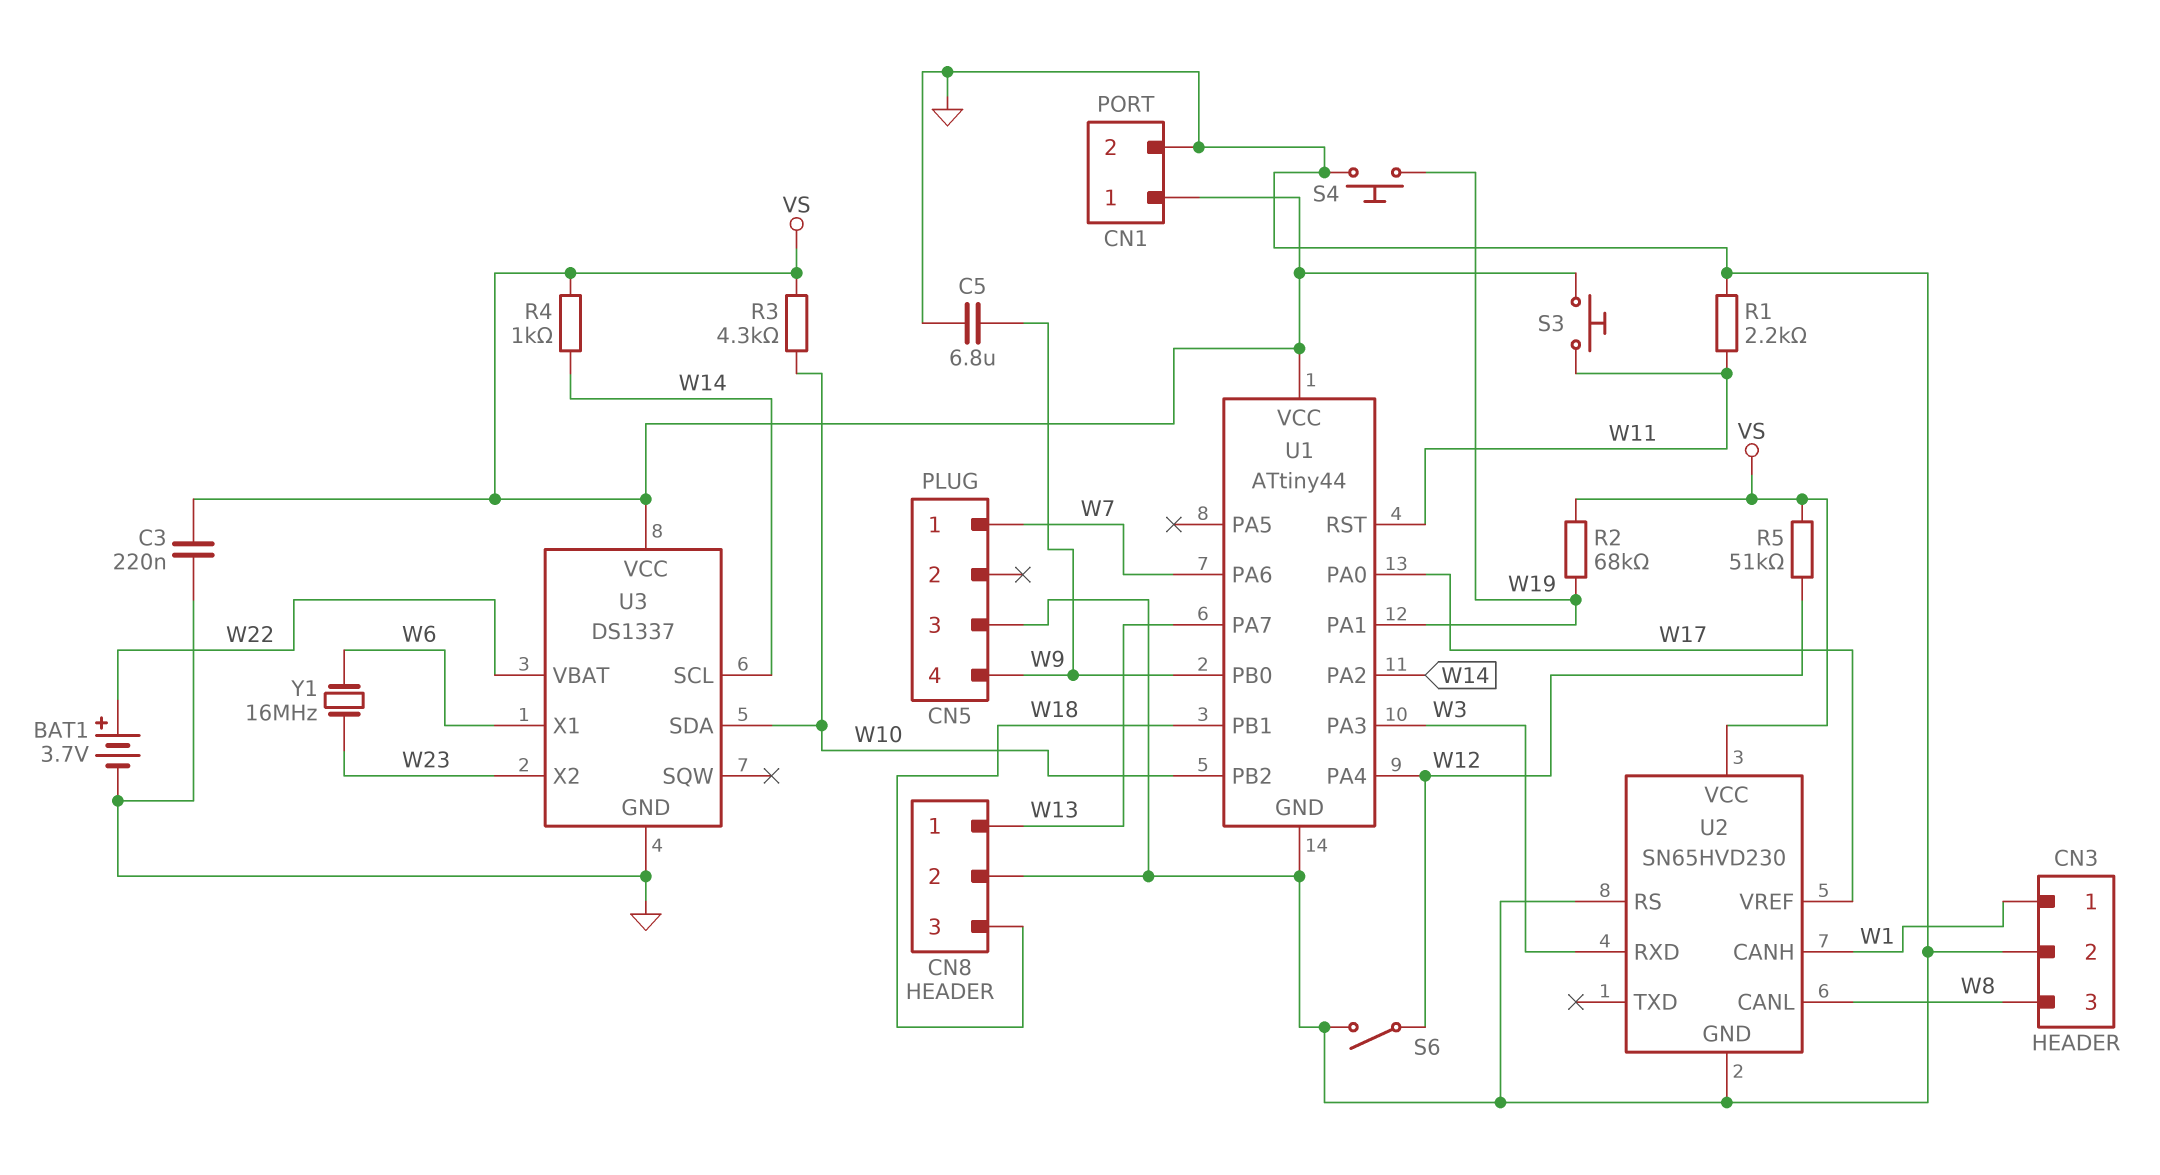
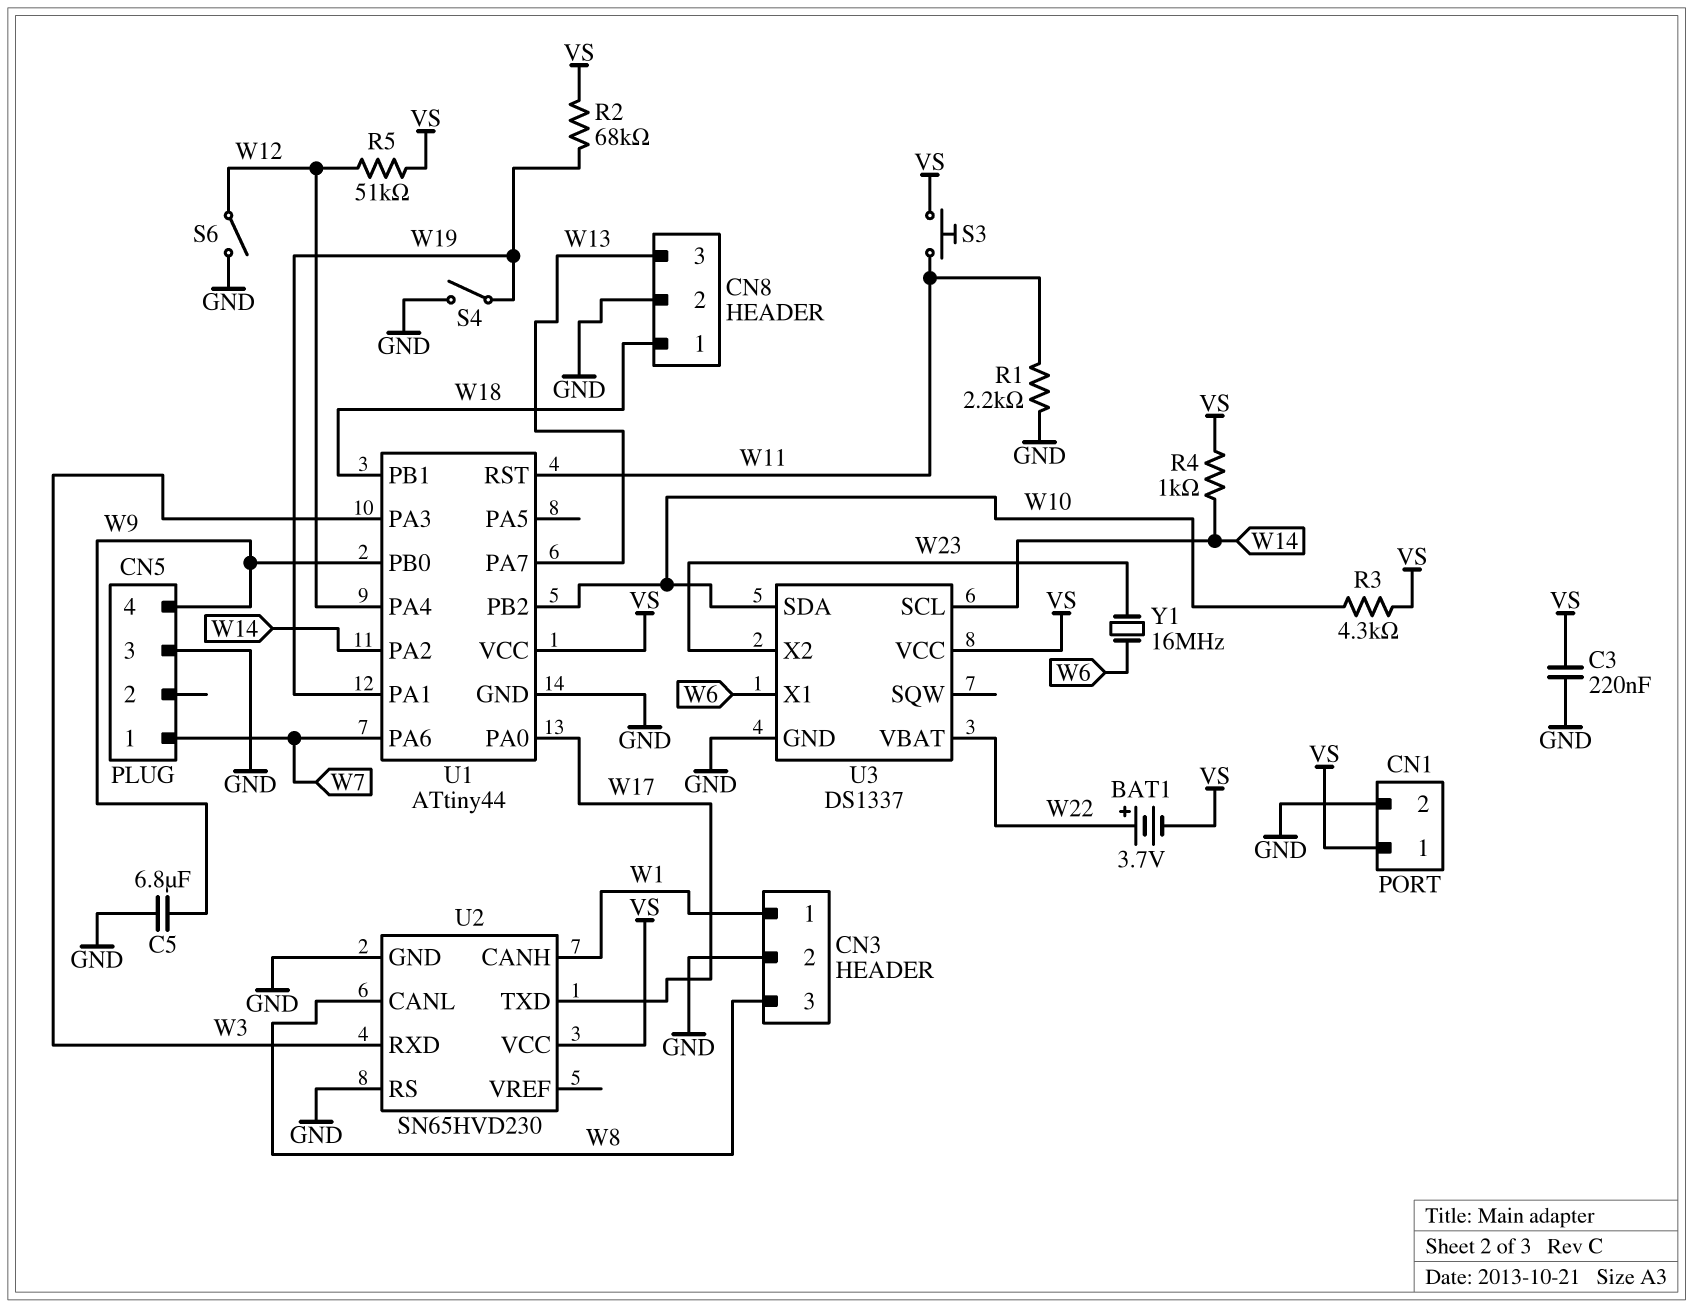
BAT1: 3.7V (plus W22, minus GND) -> 3.7V (plus W22, minus VS)
CN8 pin 1: W13 -> W18
CN8 pin 3: W18 -> W13
S4: button (GND, W19) -> switch (GND, W19)
U2 pin TXD: none -> W17
U2 pin VREF: W17 -> none

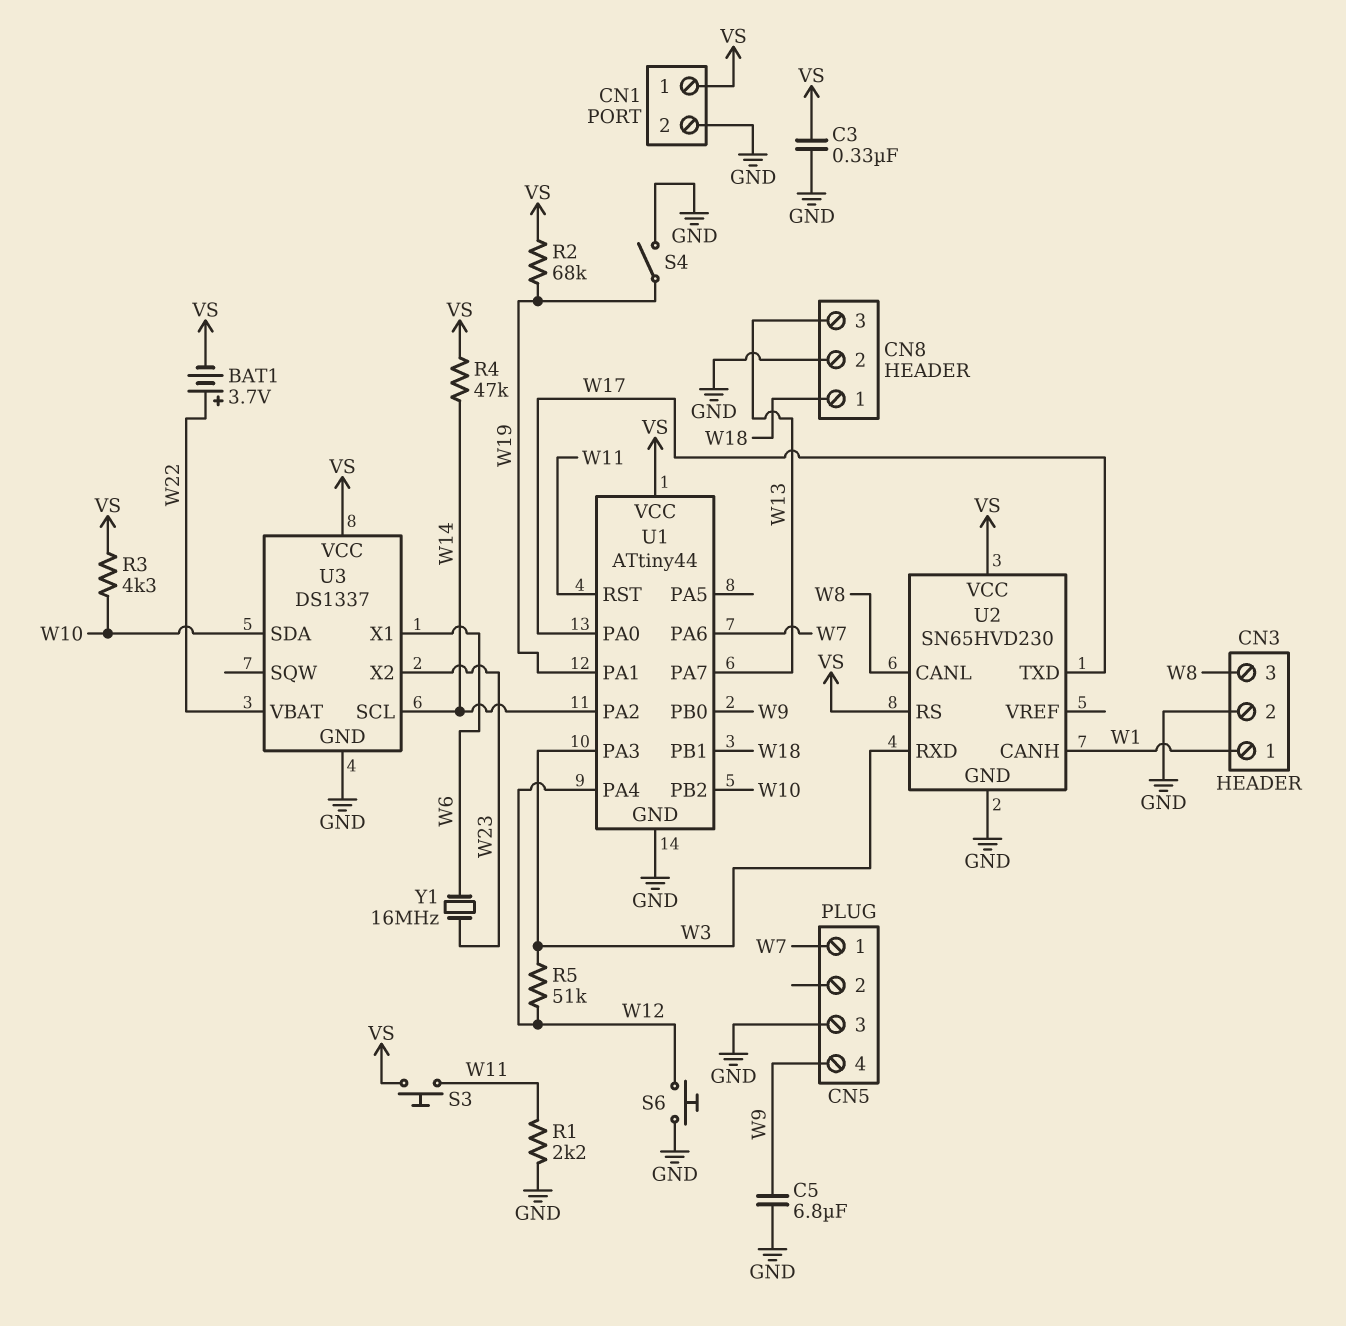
C3: 220nF (GND, VS) -> 330nF (GND, VS)
R4: 1k (VS, W14) -> 47k (VS, W14)
R5: 51k (VS, W12) -> 51k (W3, W12)
S6: switch (GND, W12) -> button (GND, W12)
U2 pin RS: GND -> VS

